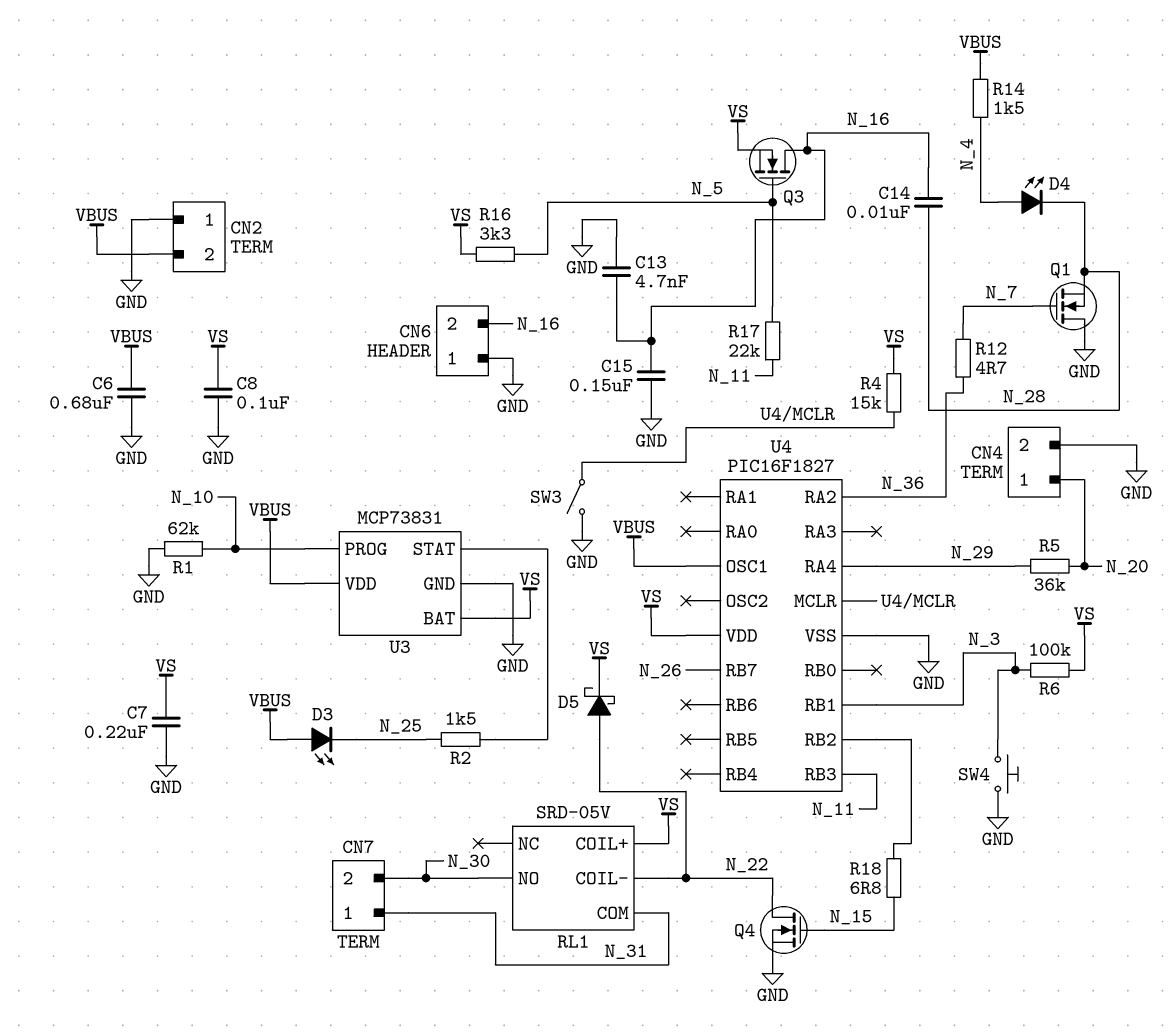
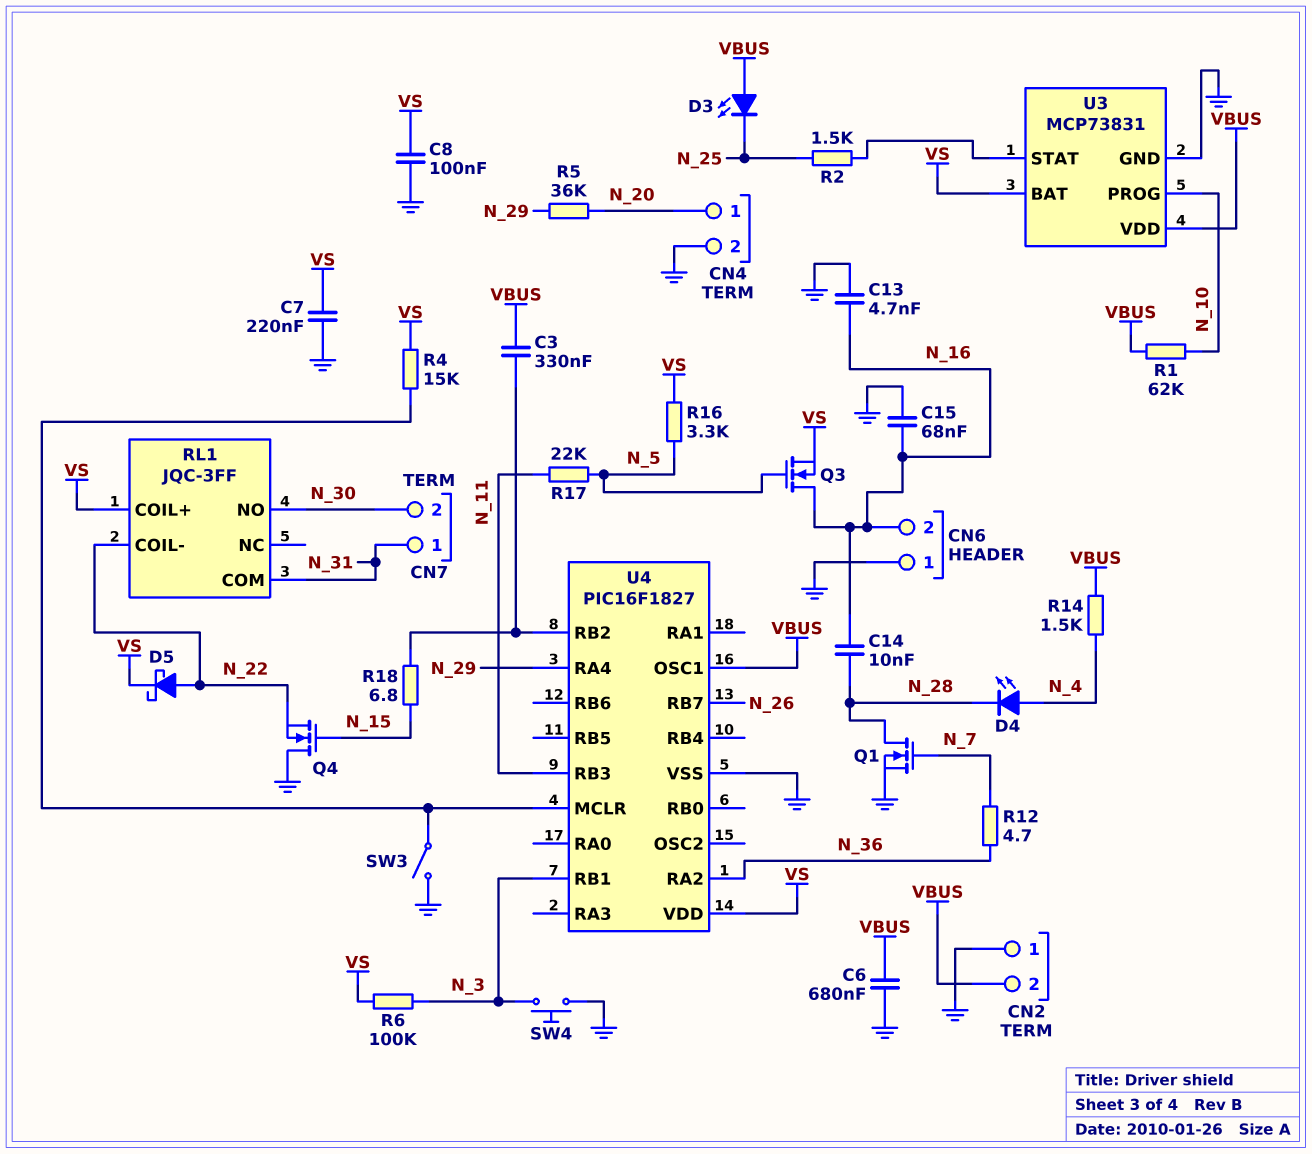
C3: none -> 330nF (U4/RB2, VBUS)
C15: 150nF (GND, N_16) -> 68nF (GND, N_16)
Q1: NMOS (G N_7, D GND, S N_28) -> NMOS (G N_7, D N_28, S GND)
Q4: NMOS (G N_15, D N_22, S GND) -> NMOS (G N_15, D GND, S N_22)
R1: 62k (GND, N_10) -> 62k (N_10, VBUS)
RL1: SRD-05V -> JQC-3FF

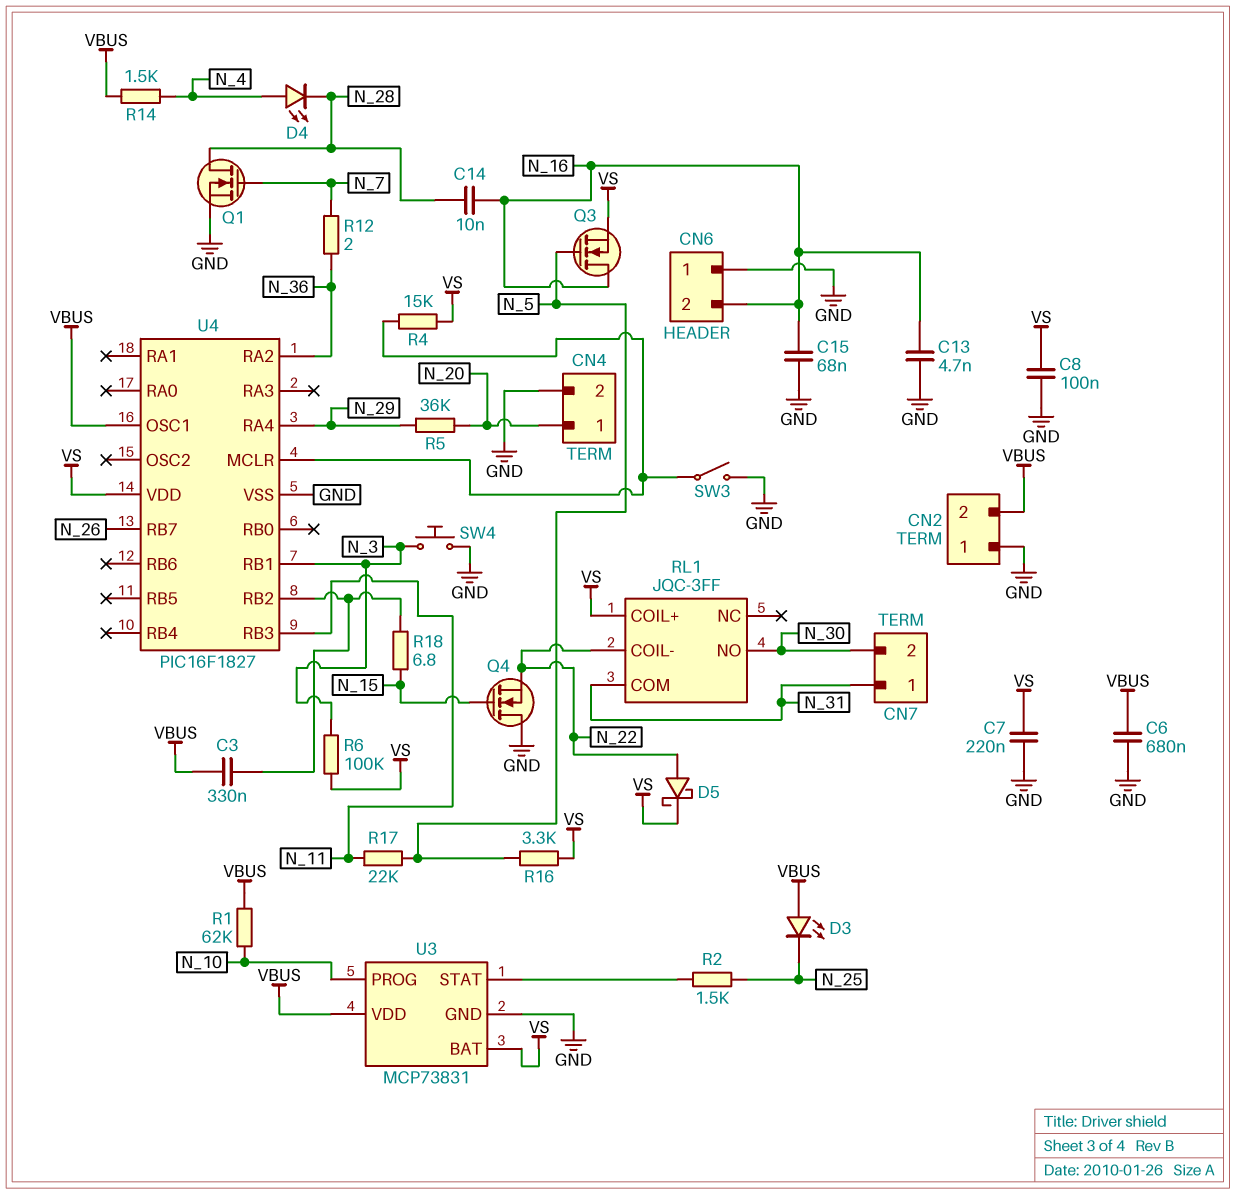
R12: 4.7 (N_7, N_36) -> 2 (N_7, N_36)

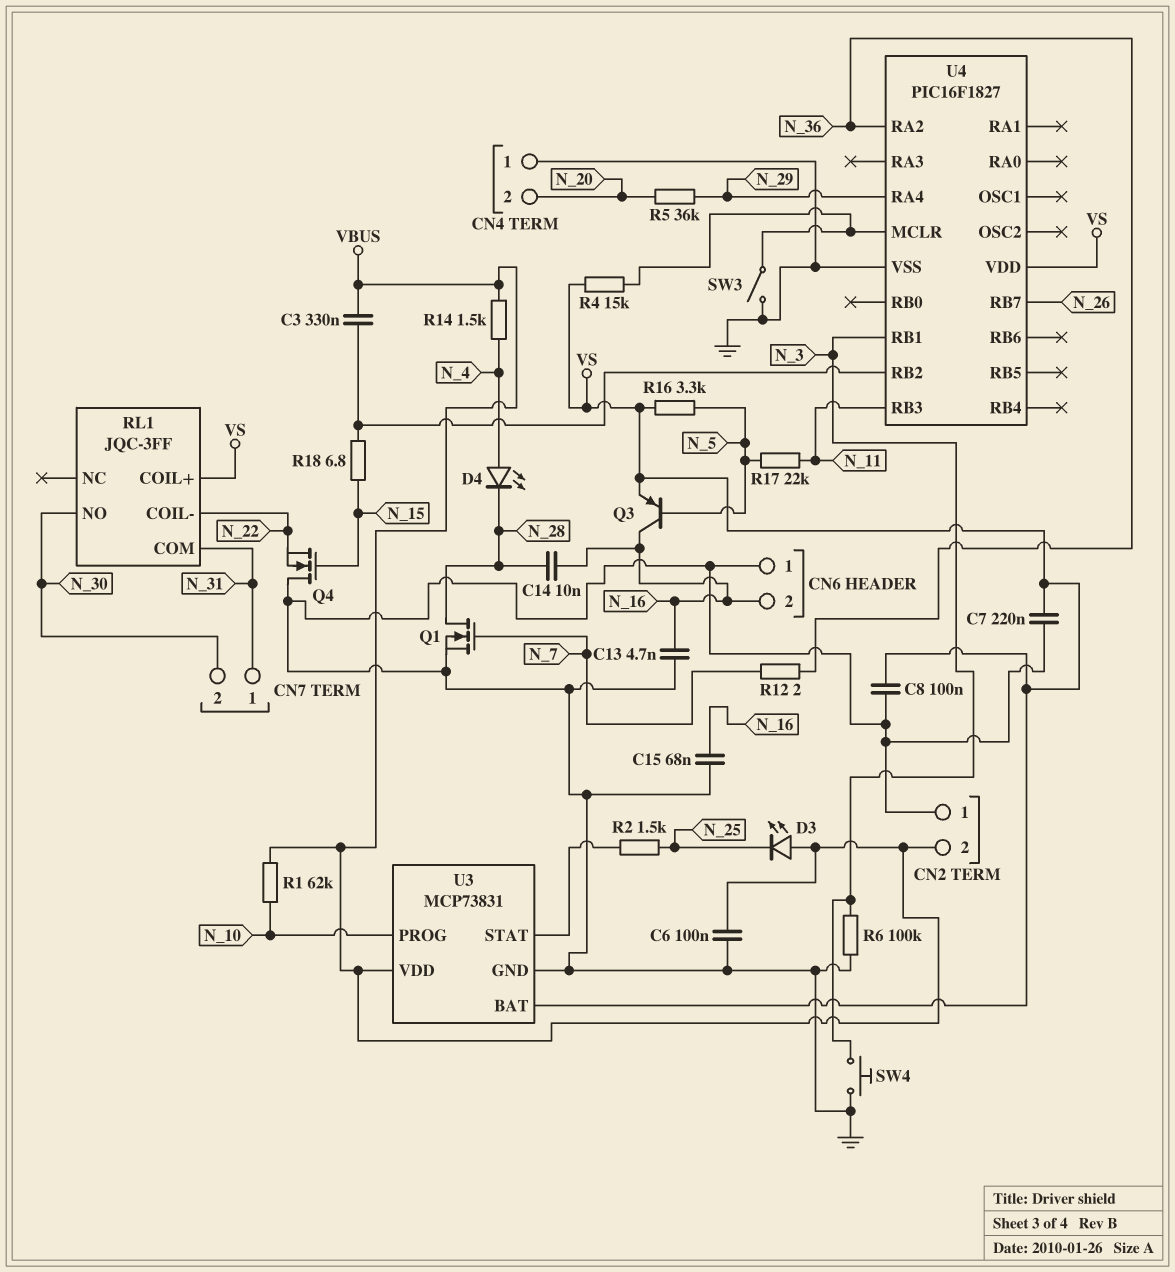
C6: 680nF (GND, VBUS) -> 100nF (GND, VBUS)
CN4 pin 1: N_20 -> GND
CN4 pin 2: GND -> N_20
D5: schottky (A N_22, K VS) -> none
Q3: NMOS (G N_5, D N_16, S VS) -> PNP (B N_5, C N_16, E VS)
R6: 100k (N_3, VS) -> 100k (GND, N_3)
U4 pin OSC1: VBUS -> none

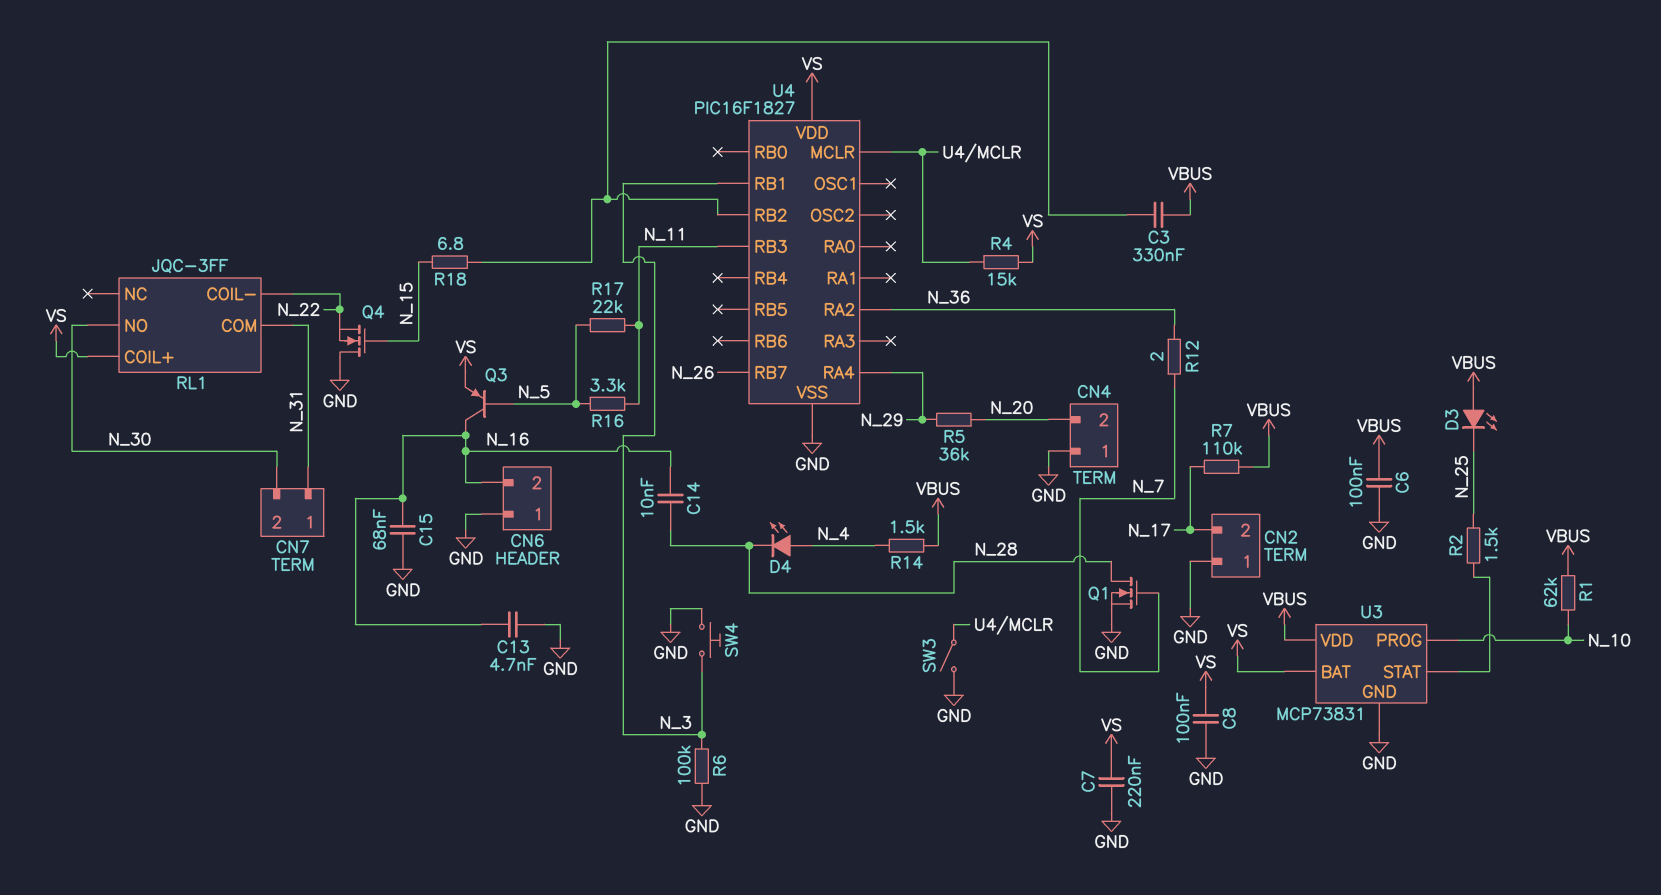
CN2 pin 2: VBUS -> N_17
R7: none -> 110k (N_17, VBUS)
R16: 3.3k (N_5, VS) -> 3.3k (N_5, N_11)

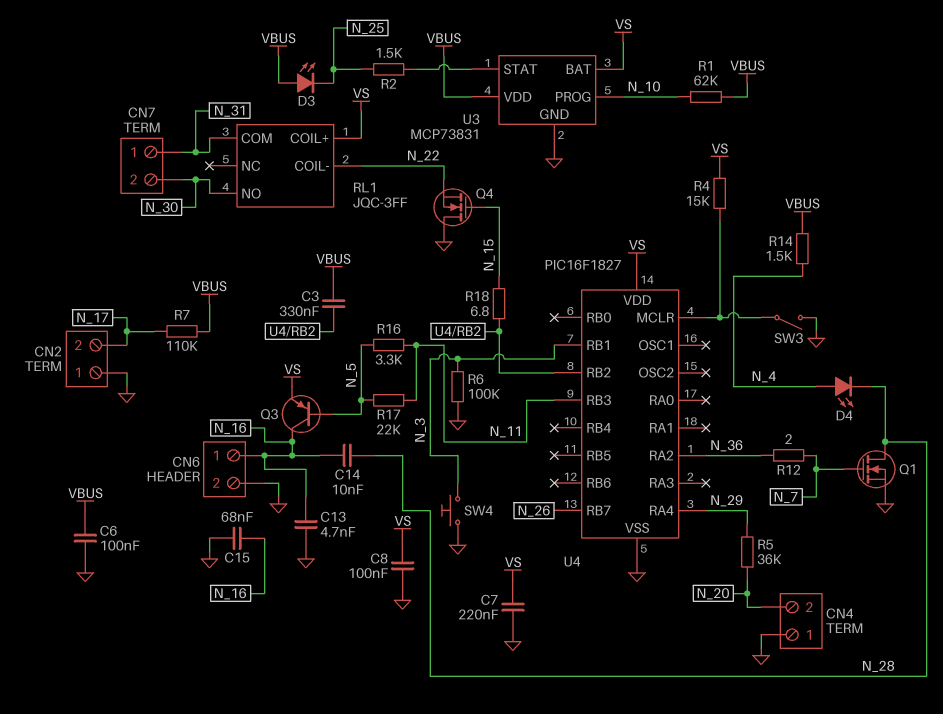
CN6 pin 1: GND -> N_16
CN6 pin 2: N_16 -> GND

